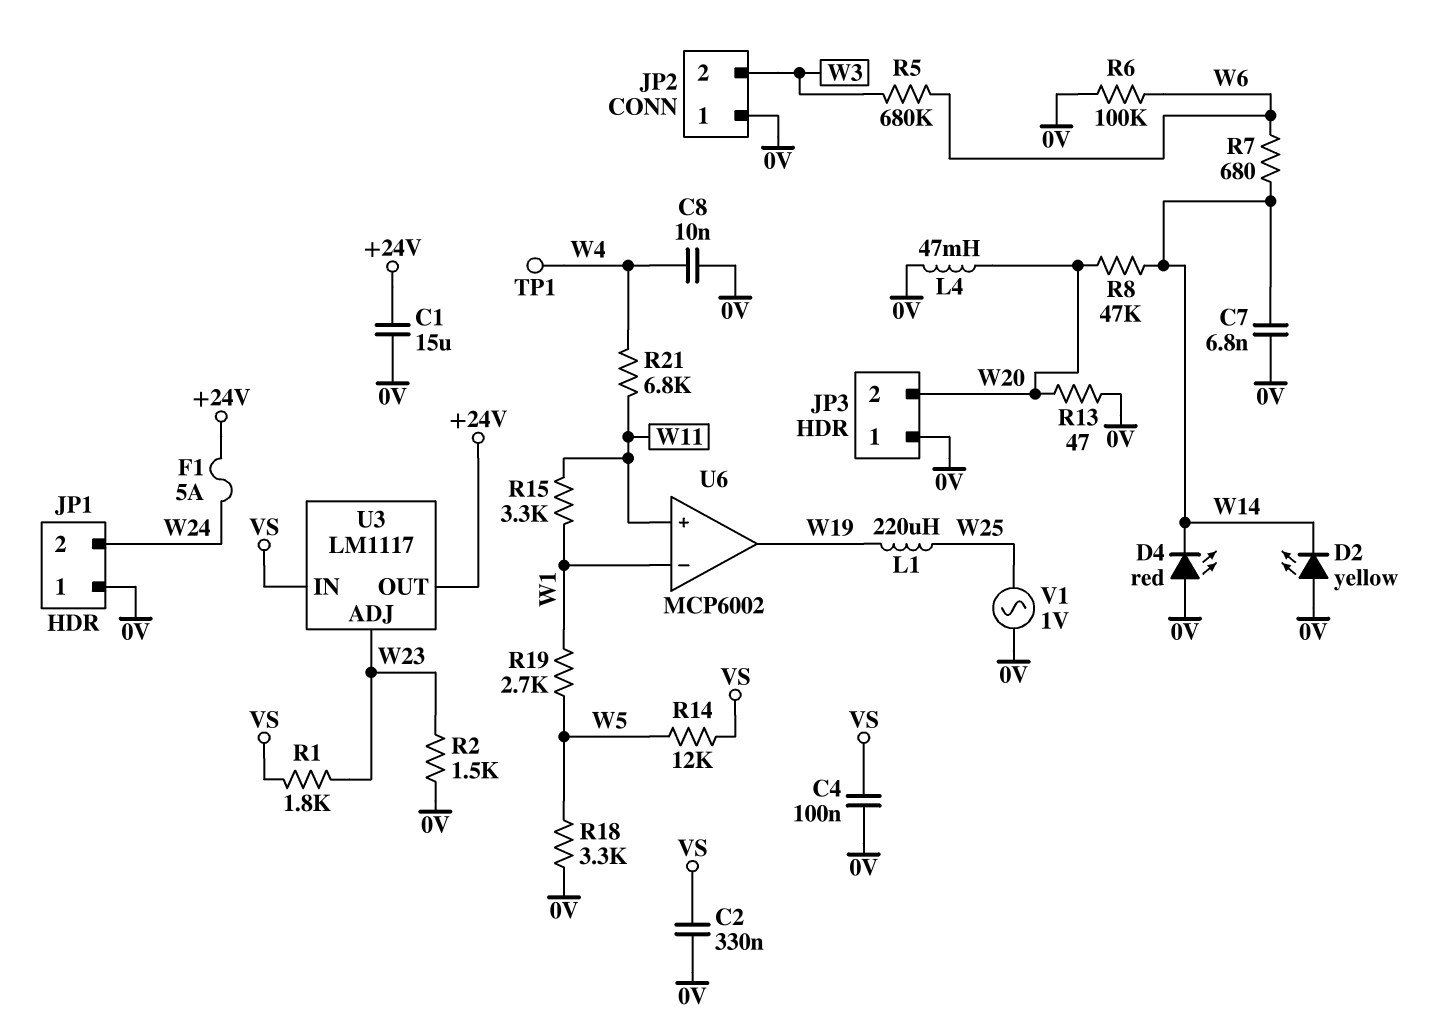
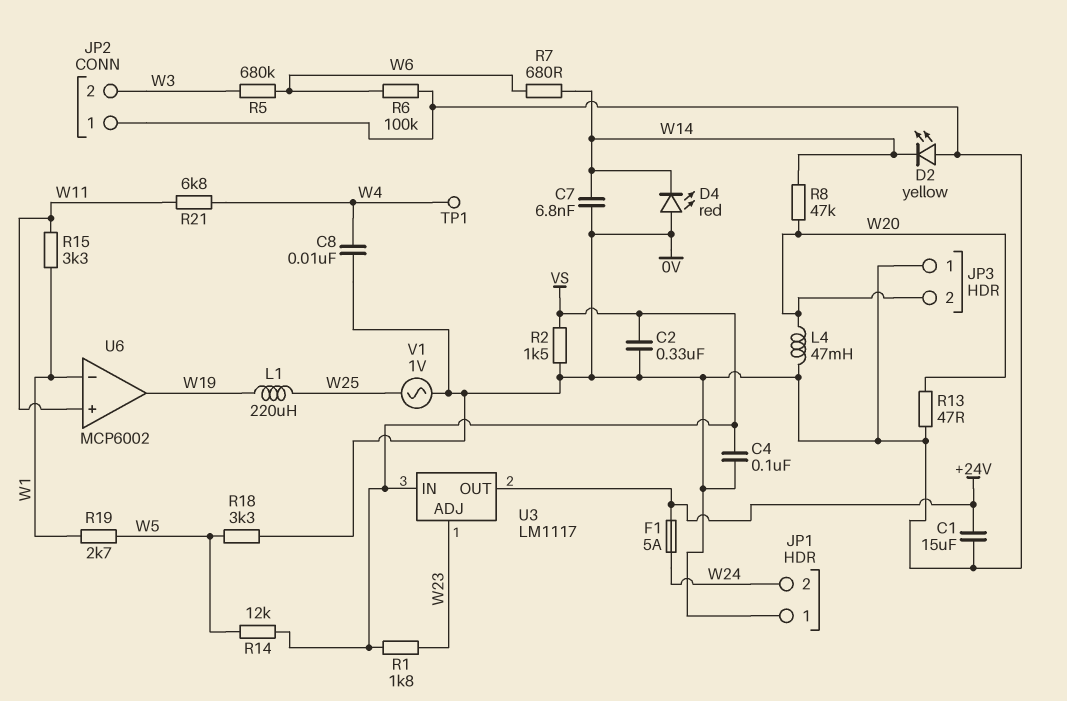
R2: 1.5k (0V, W23) -> 1.5k (0V, VS)

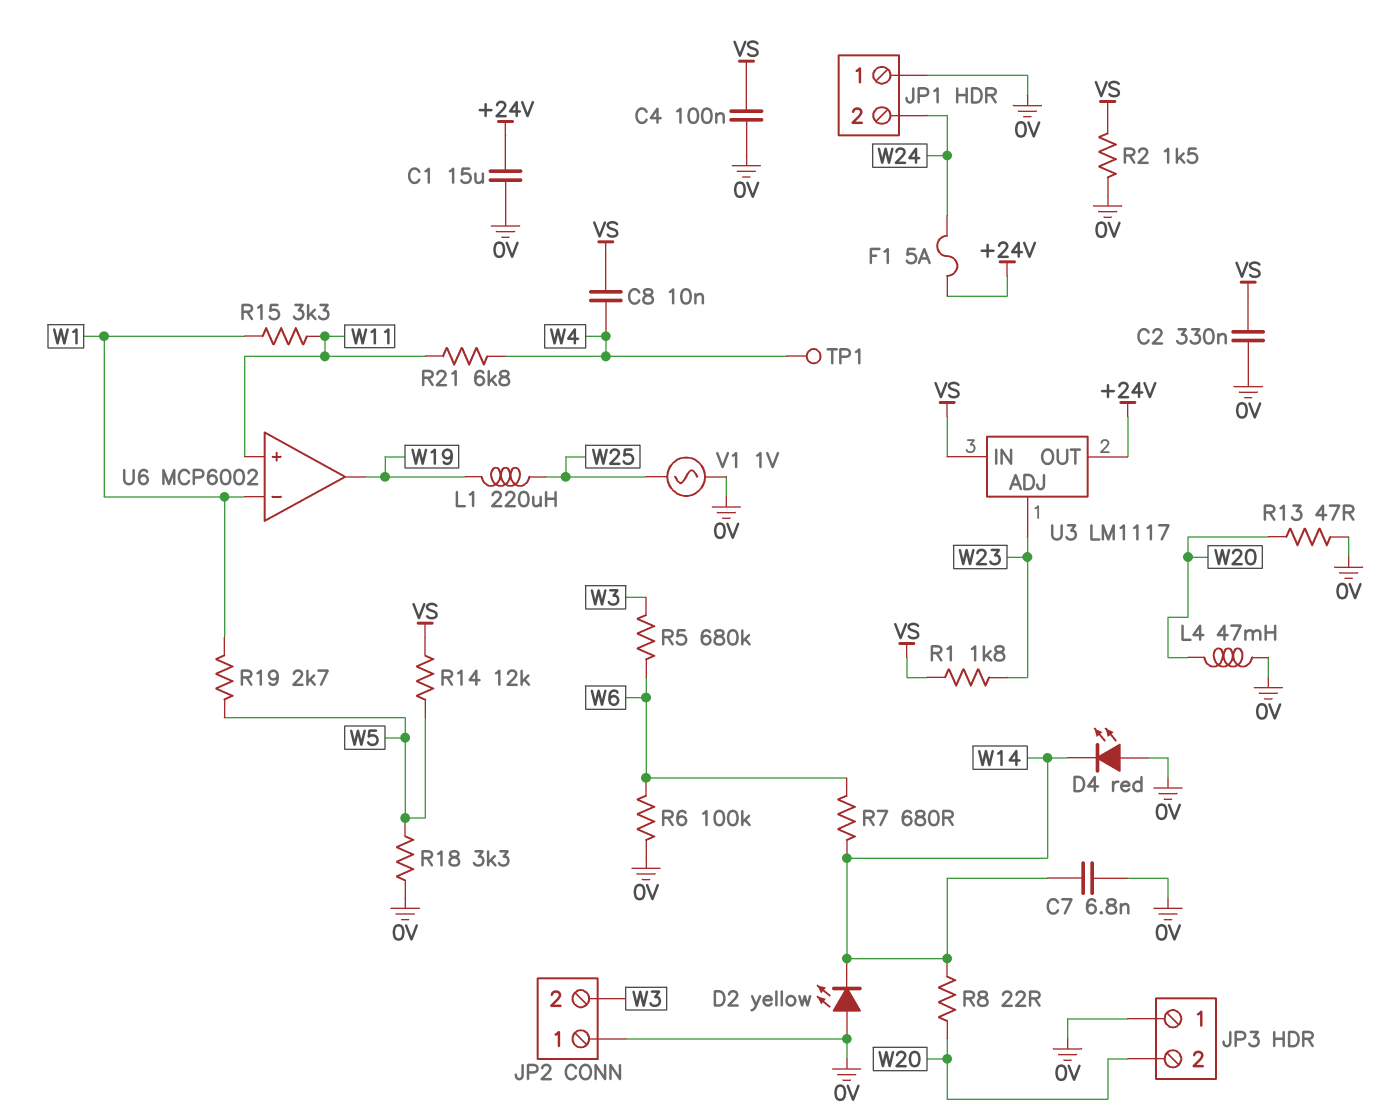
C8: 10nF (0V, W4) -> 10nF (VS, W4)
R8: 47k (W14, W20) -> 22 (W14, W20)

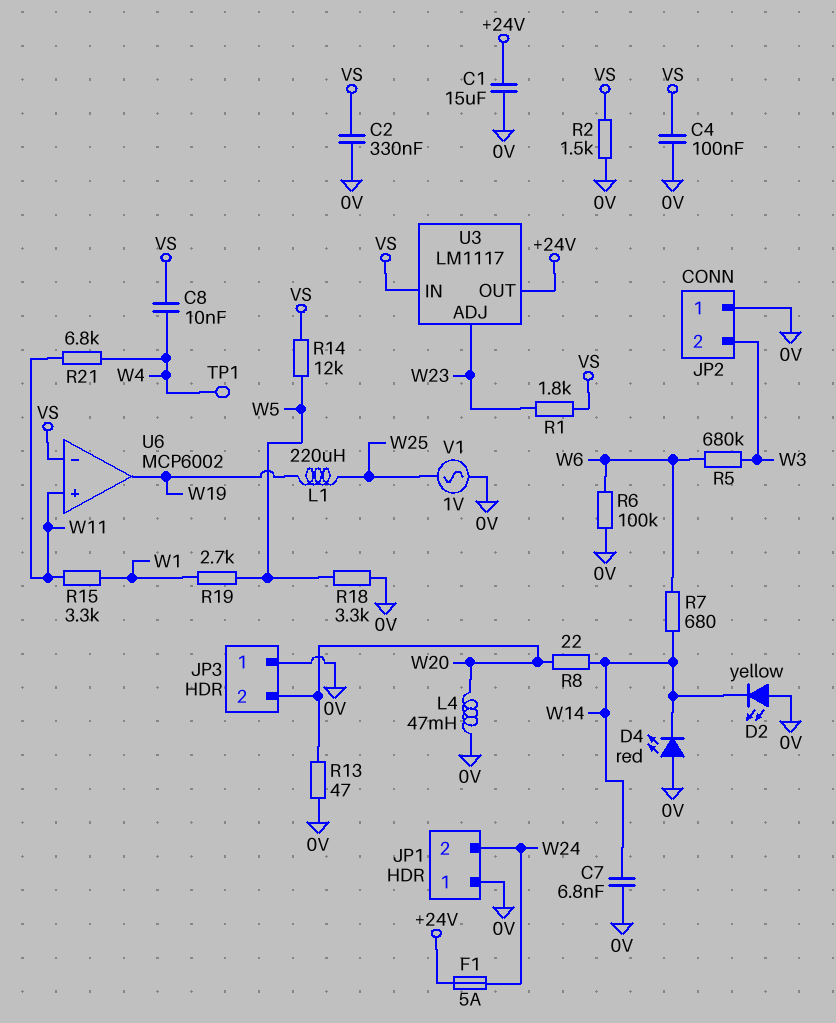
U6 pin in-: W1 -> VS

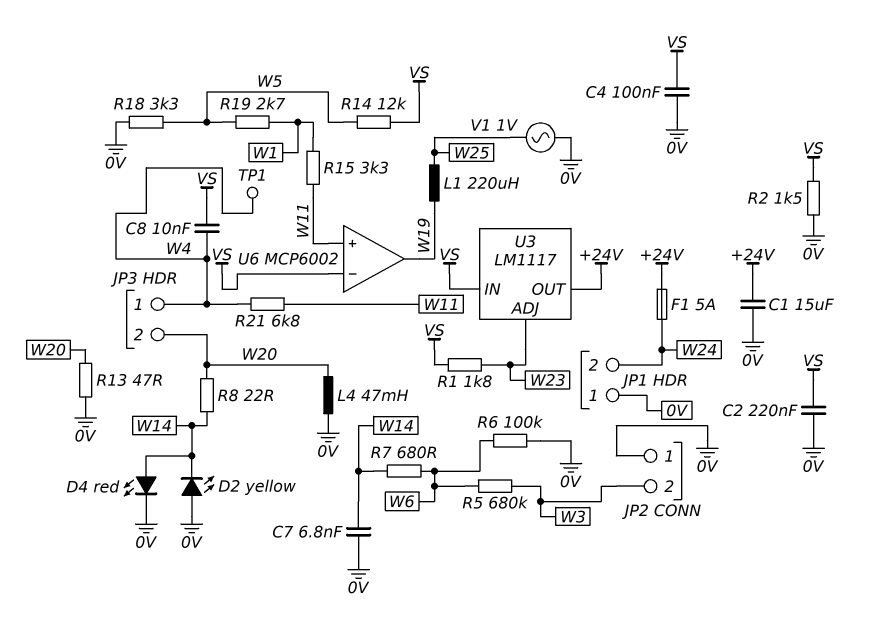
C2: 330nF (0V, VS) -> 220nF (0V, VS)
D4: LED red (A 0V, K W14) -> LED red (A W14, K 0V)
JP3 pin 1: 0V -> W4

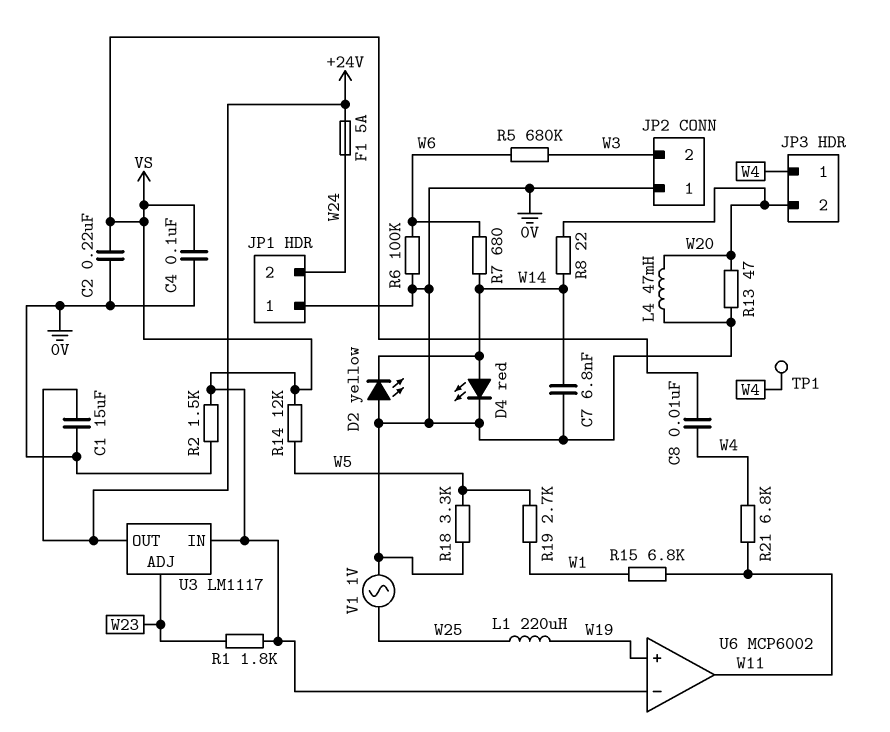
R15: 3.3k (W1, W11) -> 6.8k (W1, W11)
U6 pin in+: W11 -> W19
U6 pin out: W19 -> W11

